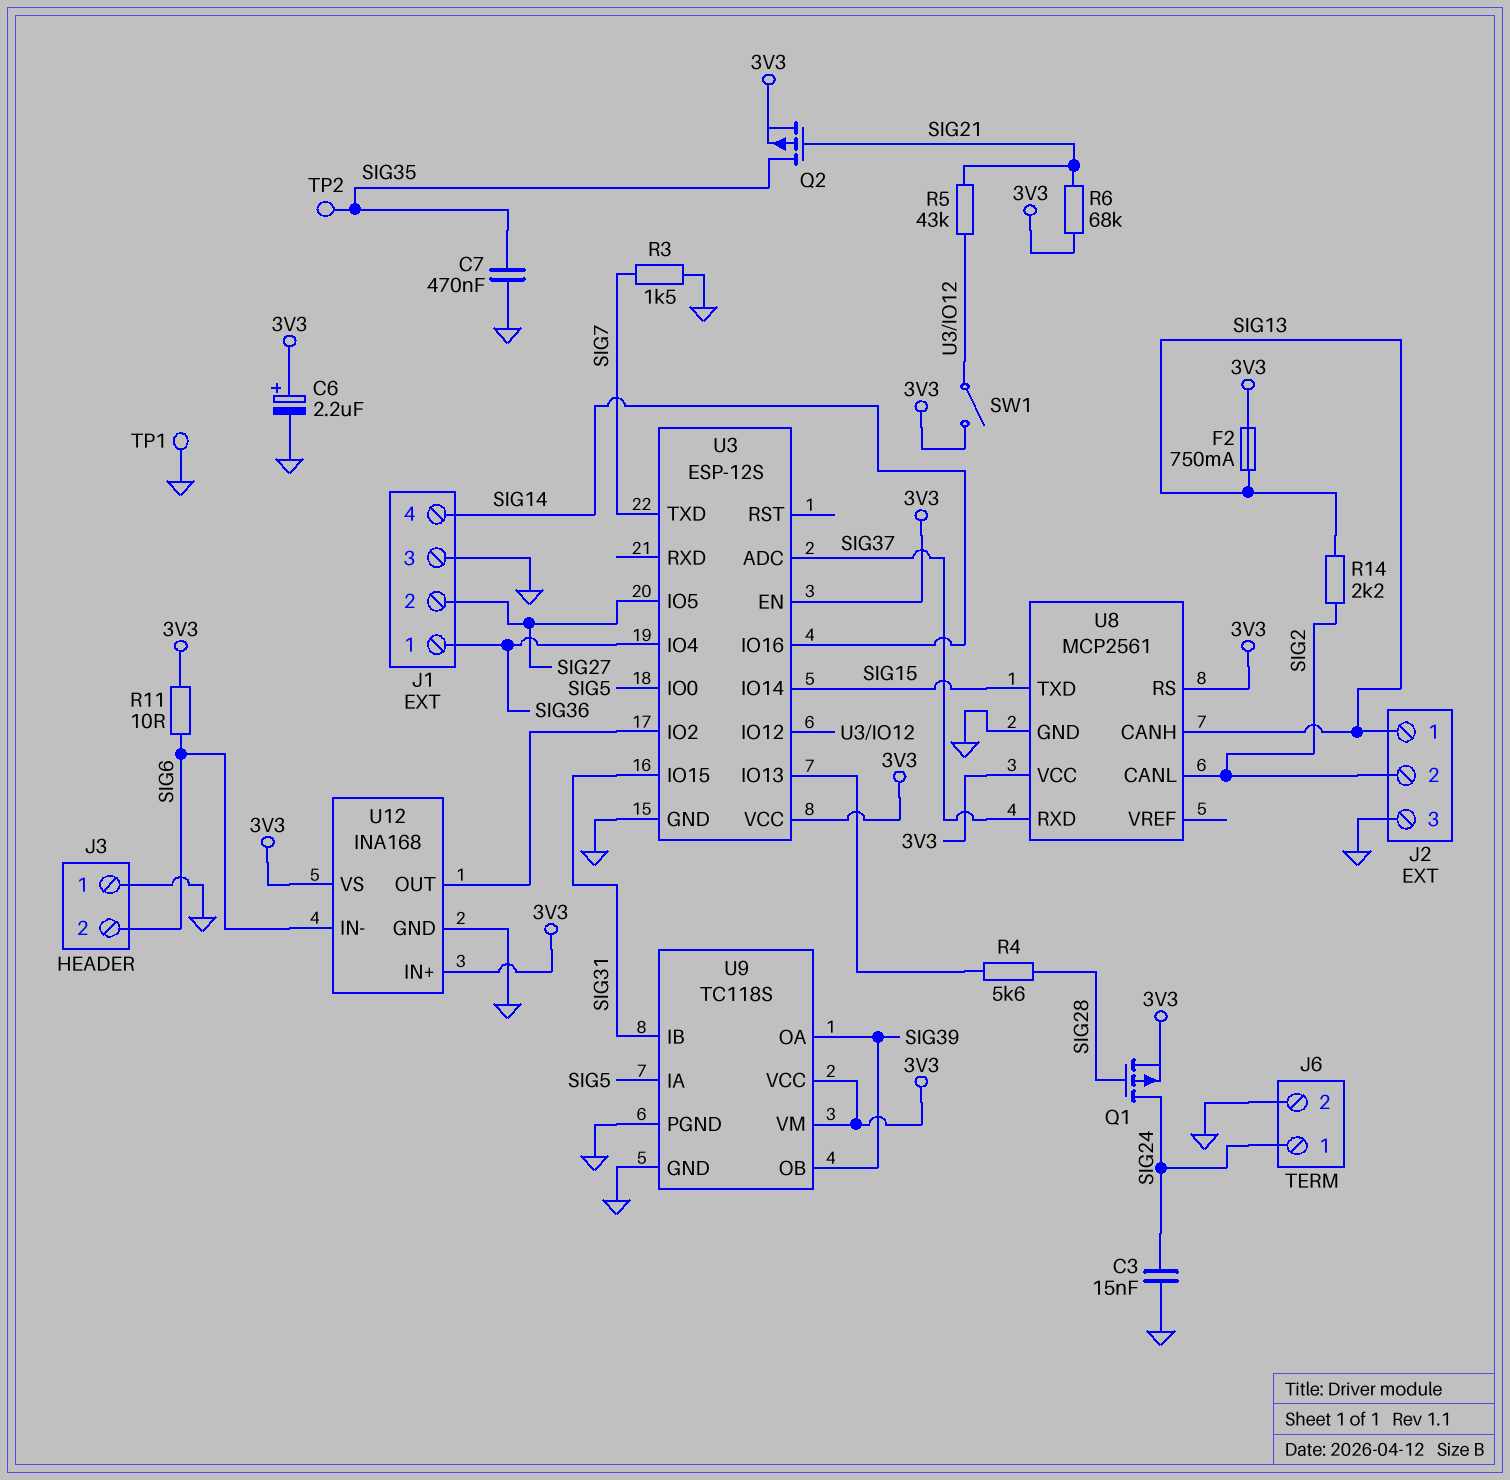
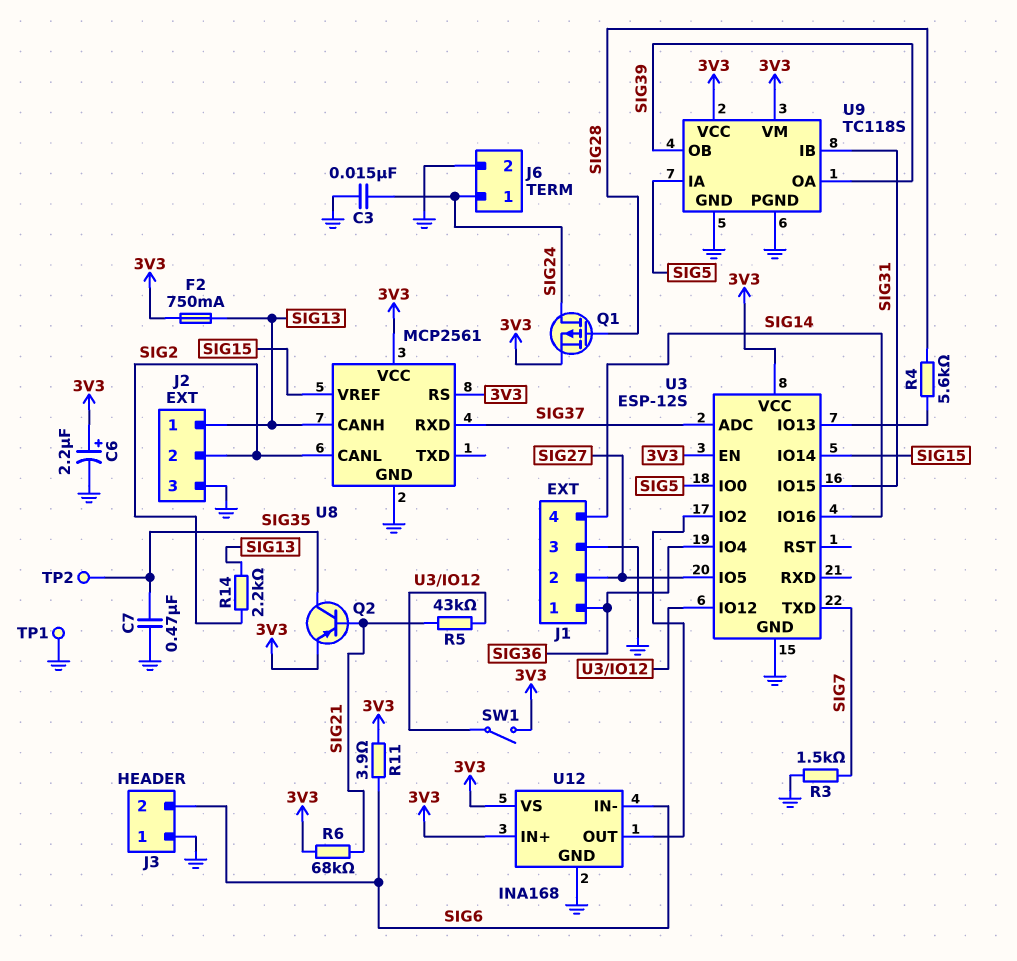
Q2: PMOS (G SIG21, D SIG35, S 3V3) -> PNP (B SIG21, C SIG35, E 3V3)
R11: 10 (3V3, SIG6) -> 3.9 (3V3, SIG6)
U8 pin TXD: SIG15 -> none
U8 pin VREF: none -> SIG15

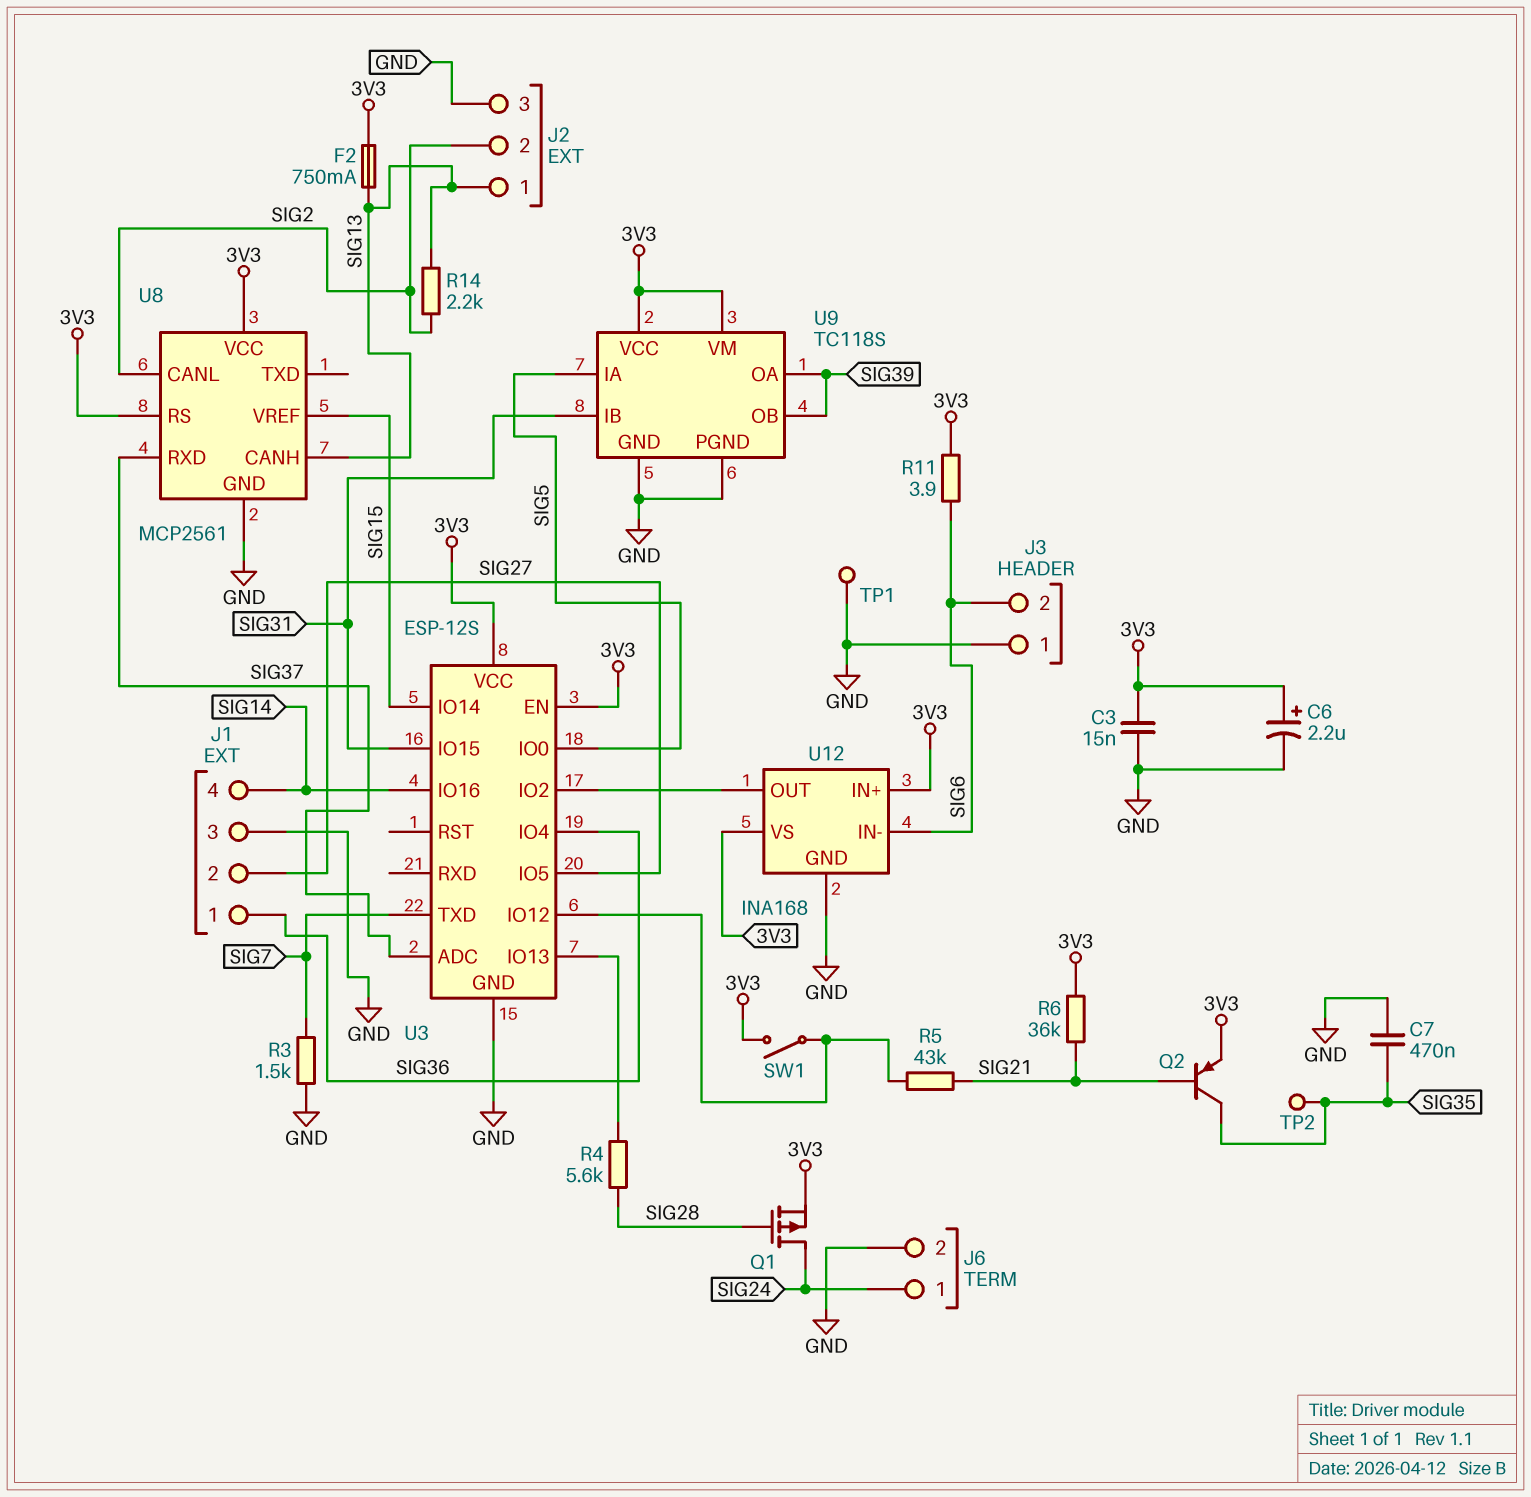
C3: 15nF (GND, SIG24) -> 15nF (3V3, GND)
R6: 68k (3V3, SIG21) -> 36k (3V3, SIG21)

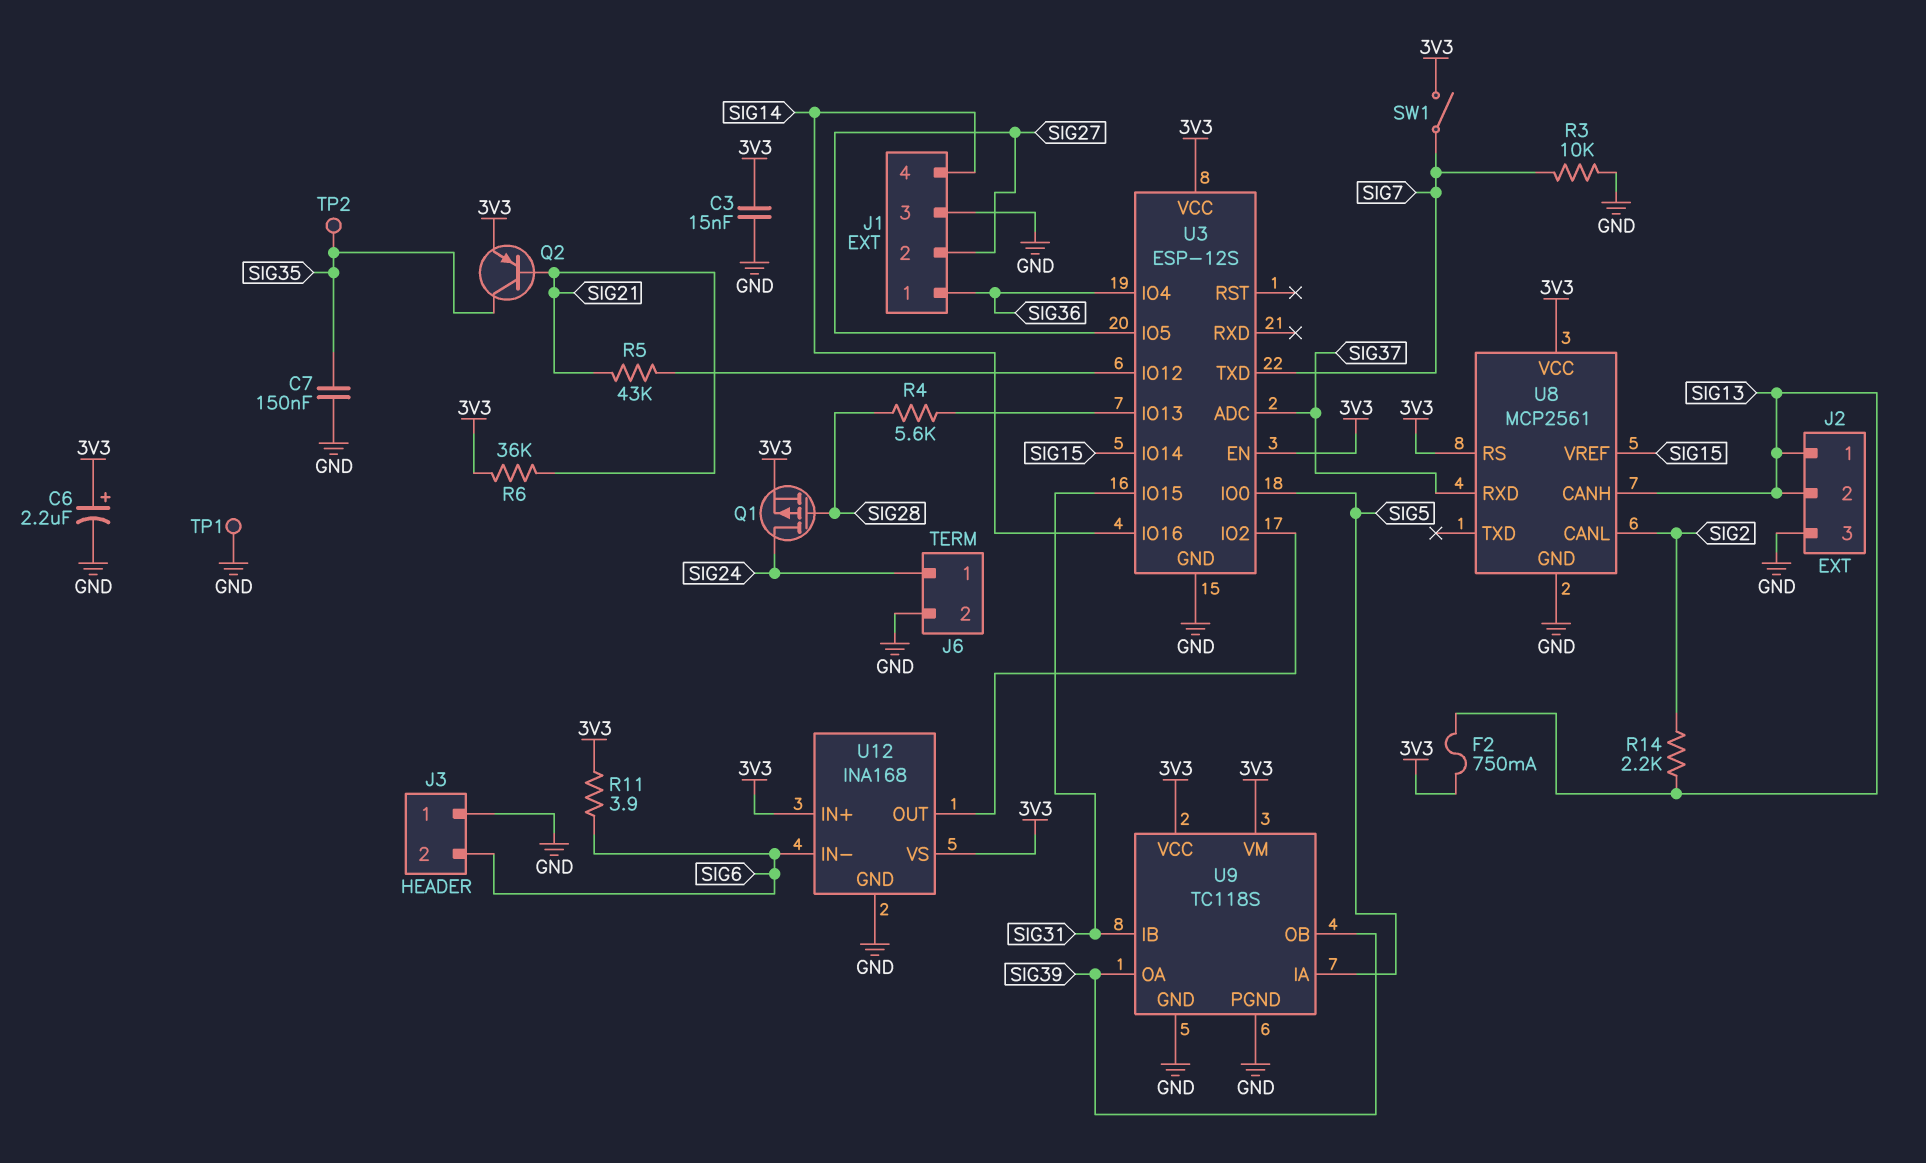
C7: 470nF (GND, SIG35) -> 150nF (GND, SIG35)
J2 pin 2: SIG2 -> SIG13
R3: 1.5k (GND, SIG7) -> 10k (GND, SIG7)
SW1: switch (3V3, U3/IO12) -> switch (3V3, SIG7)

